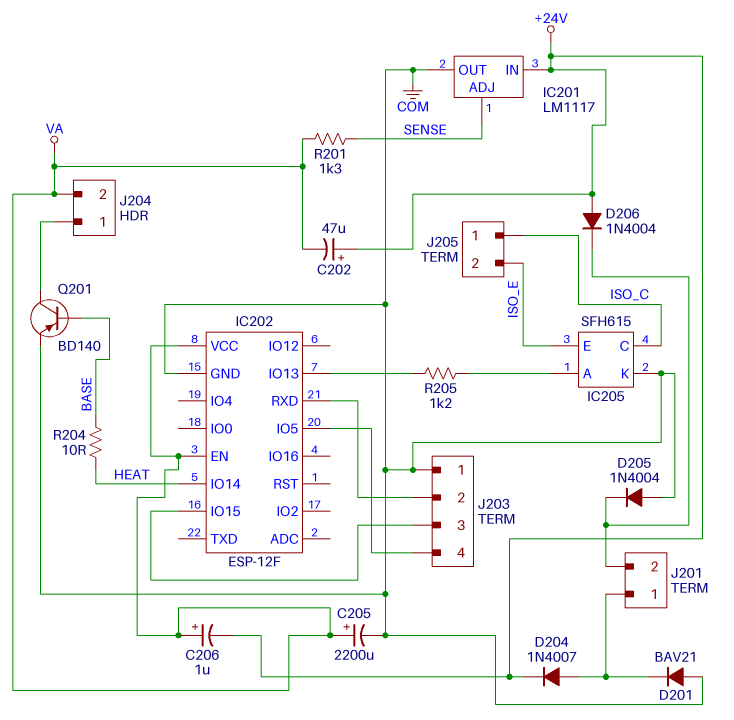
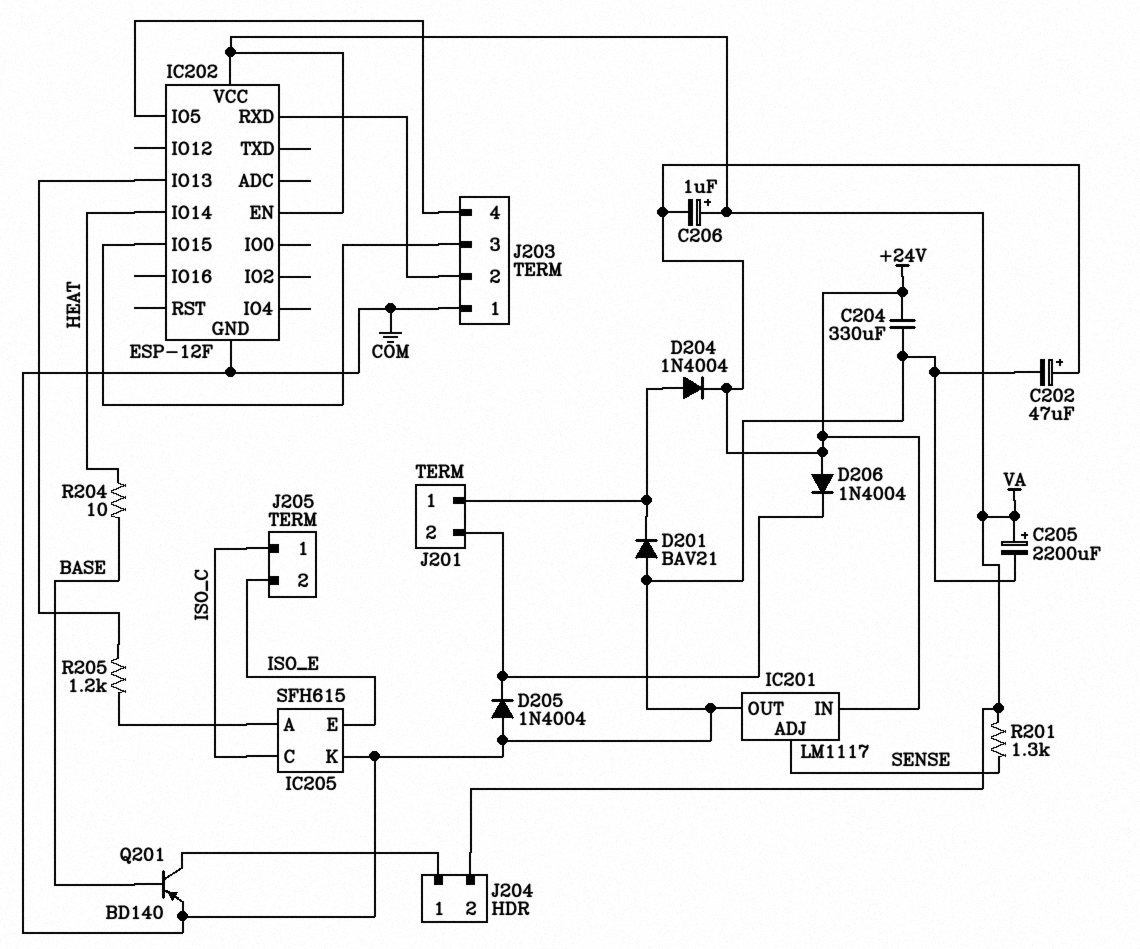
C202: 47uF (plus +24V, minus VA) -> 47uF (plus +24V, minus COM)
C204: none -> 330uF (+24V, COM)
D204: diode 1N4007 (A J201/1, K +24V) -> diode 1N4004 (A J201/1, K +24V)

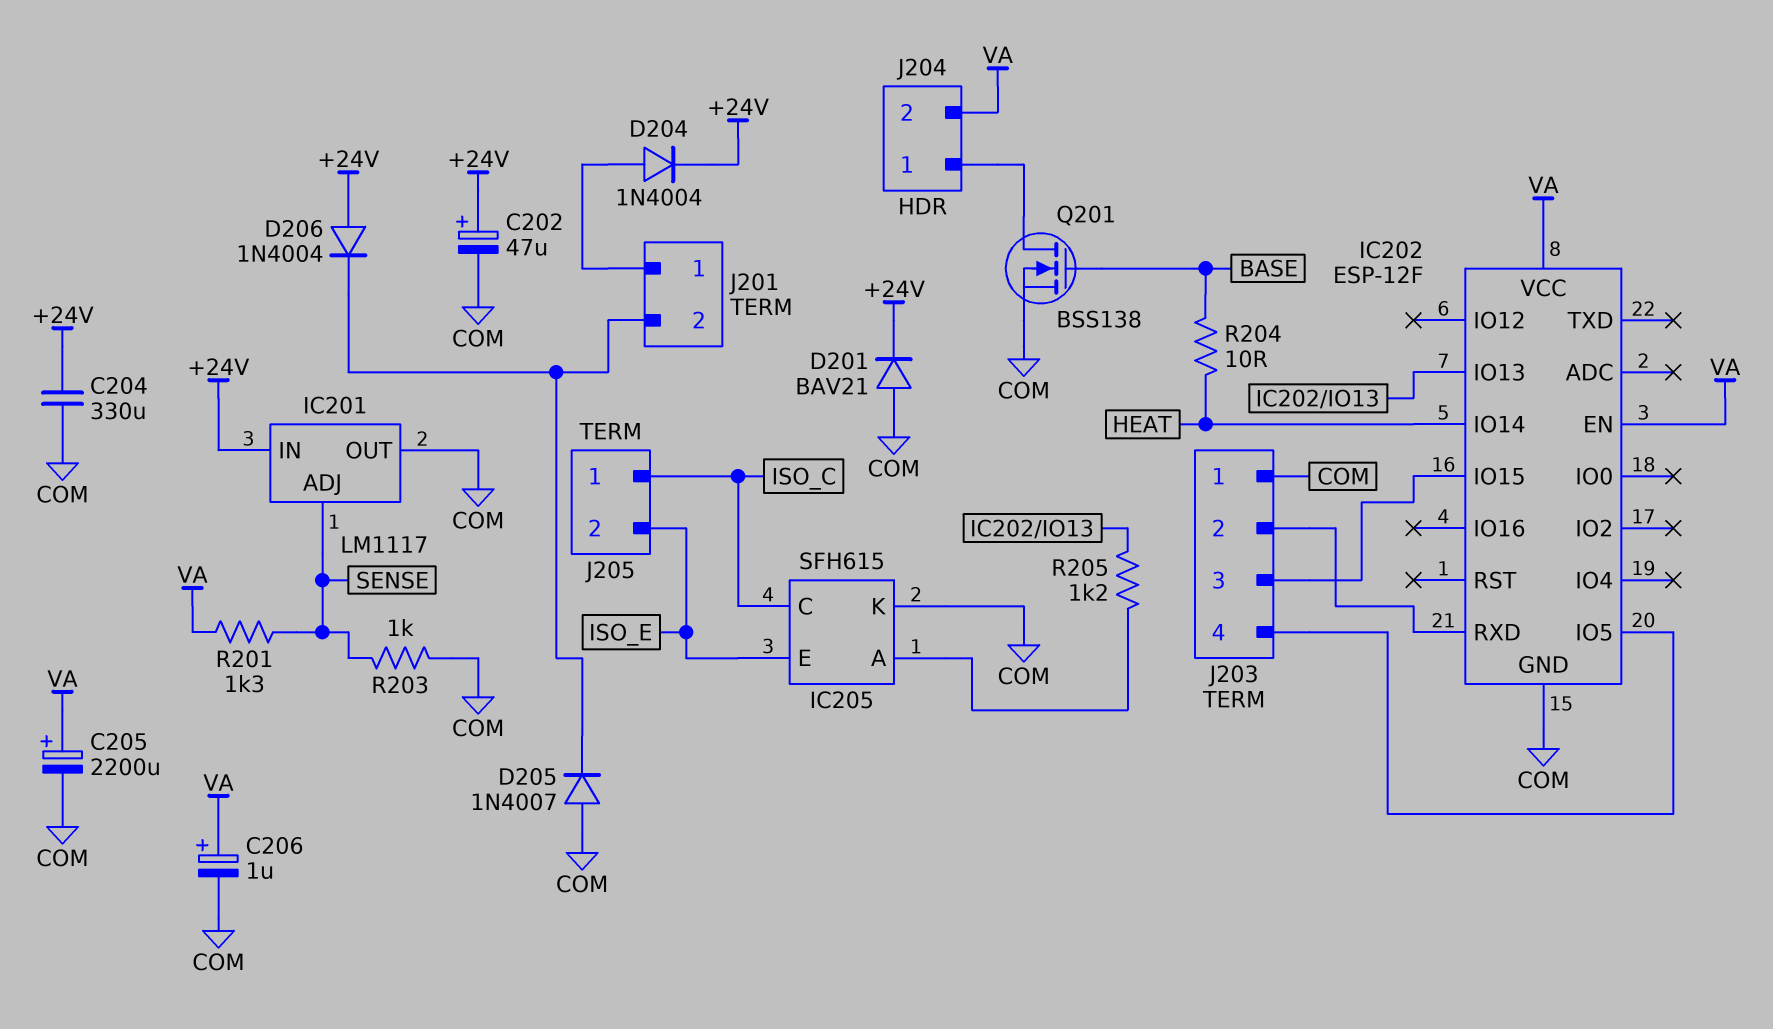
C206: 1uF (plus VA, minus +24V) -> 1uF (plus VA, minus COM)
D201: diode BAV21 (A COM, K J201/1) -> diode BAV21 (A COM, K +24V)
D205: diode 1N4004 (A COM, K J201/2) -> diode 1N4007 (A COM, K J201/2)
Q201: PNP BD140 (B BASE, C J204/1, E COM) -> NMOS BSS138 (G BASE, D J204/1, S COM)
R203: none -> 1k (COM, SENSE)

